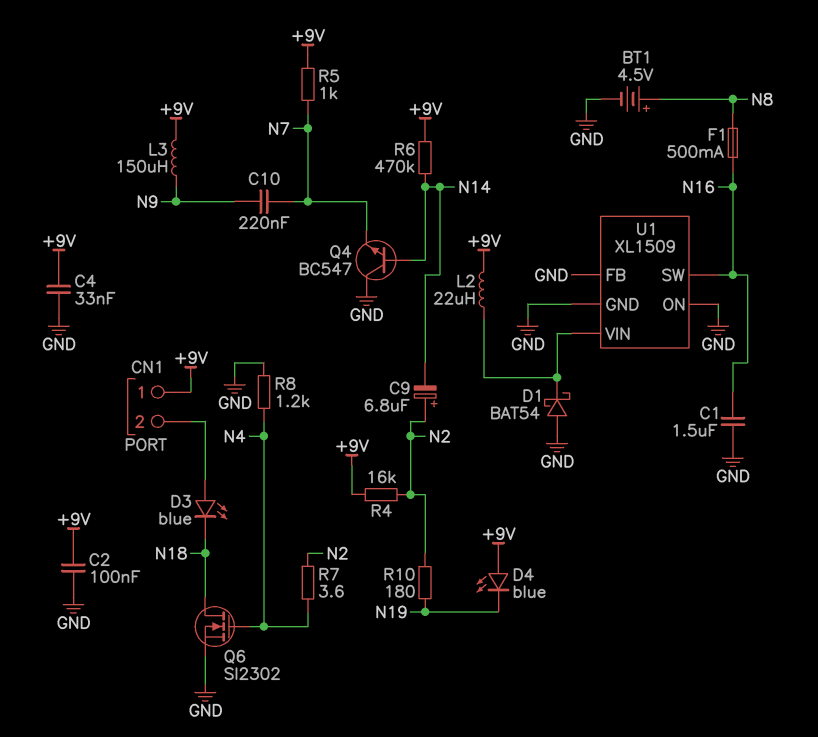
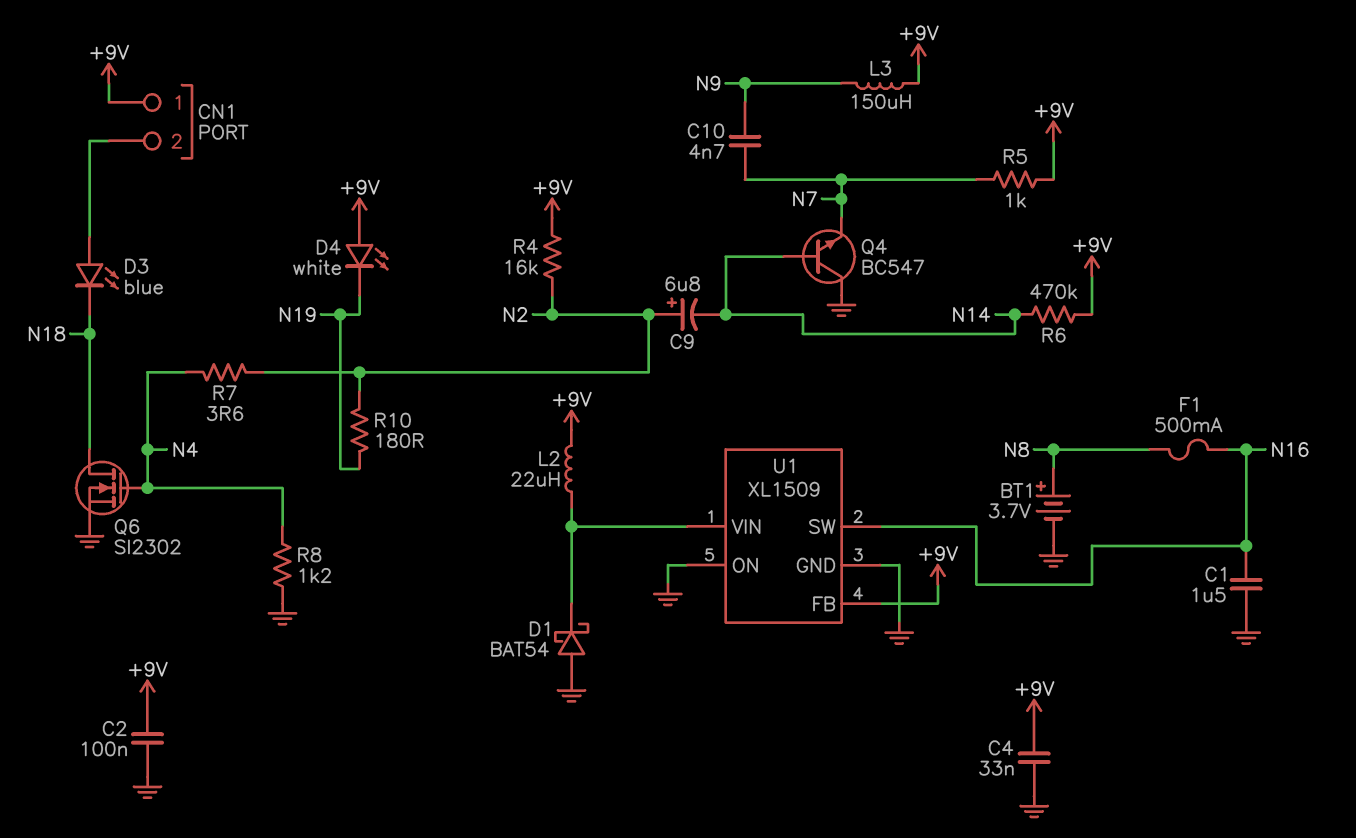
BT1: 4.5V (plus N8, minus GND) -> 3.7V (plus N8, minus GND)
C10: 220nF (N7, N9) -> 4.7nF (N7, N9)
D4: LED blue (A +9V, K N19) -> LED white (A +9V, K N19)
U1 pin FB: GND -> +9V

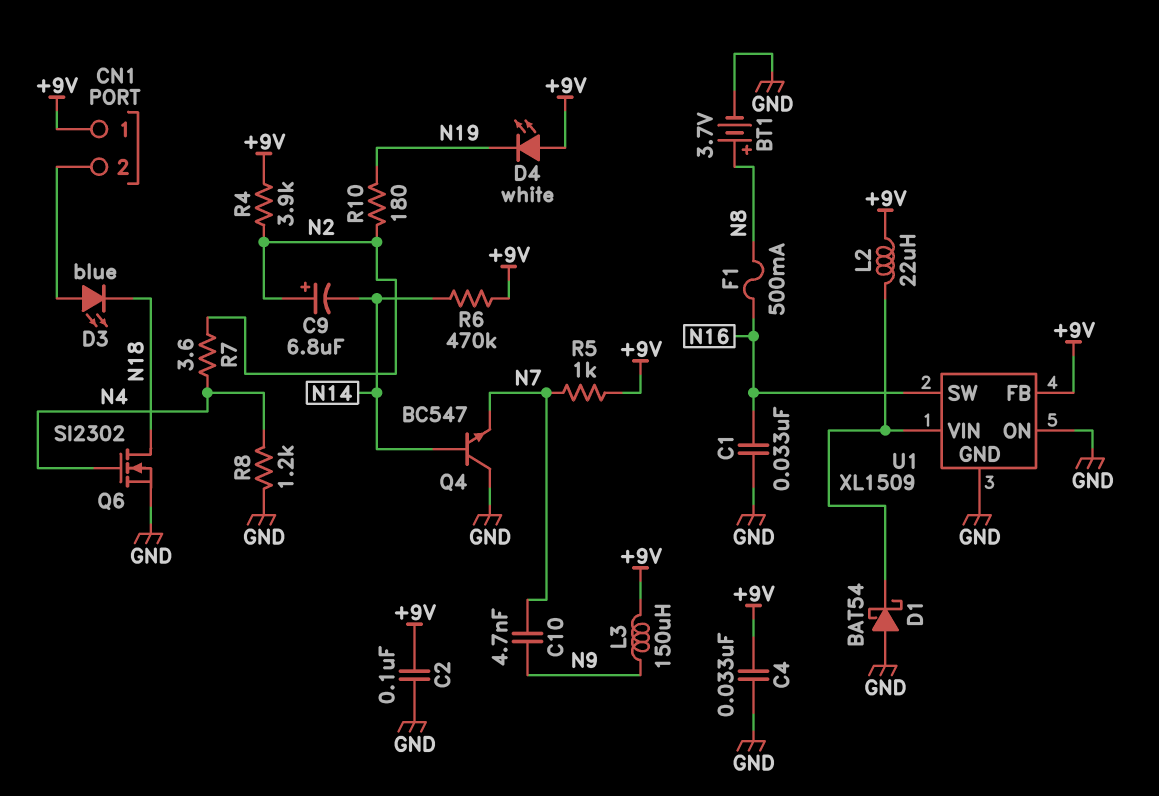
C1: 1.5uF (GND, N16) -> 33nF (GND, N16)
R4: 16k (+9V, N2) -> 3.9k (+9V, N2)

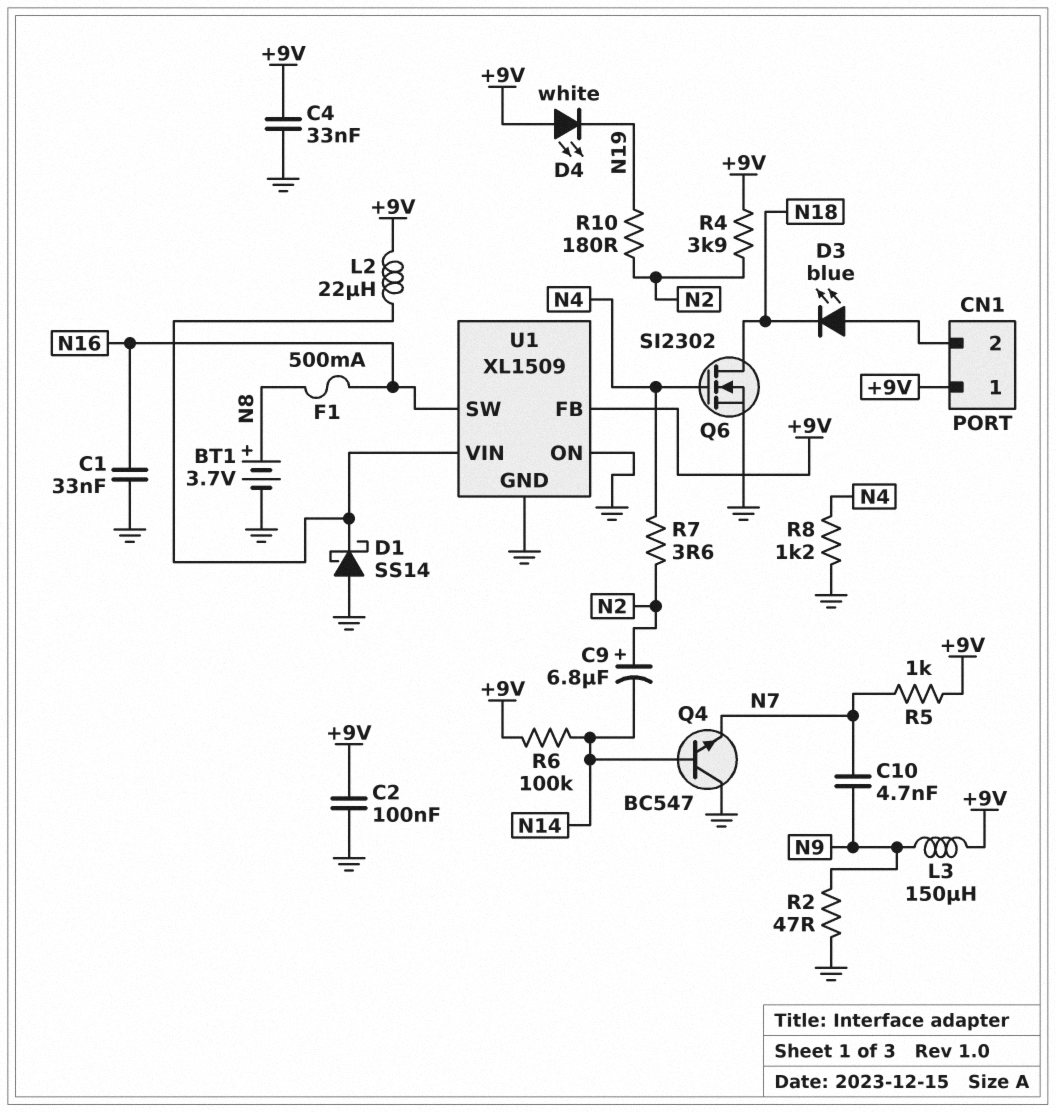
D1: schottky BAT54 (A GND, K U1/VIN) -> schottky SS14 (A GND, K U1/VIN)
R2: none -> 47 (GND, N9)
R6: 470k (+9V, N14) -> 100k (+9V, N14)

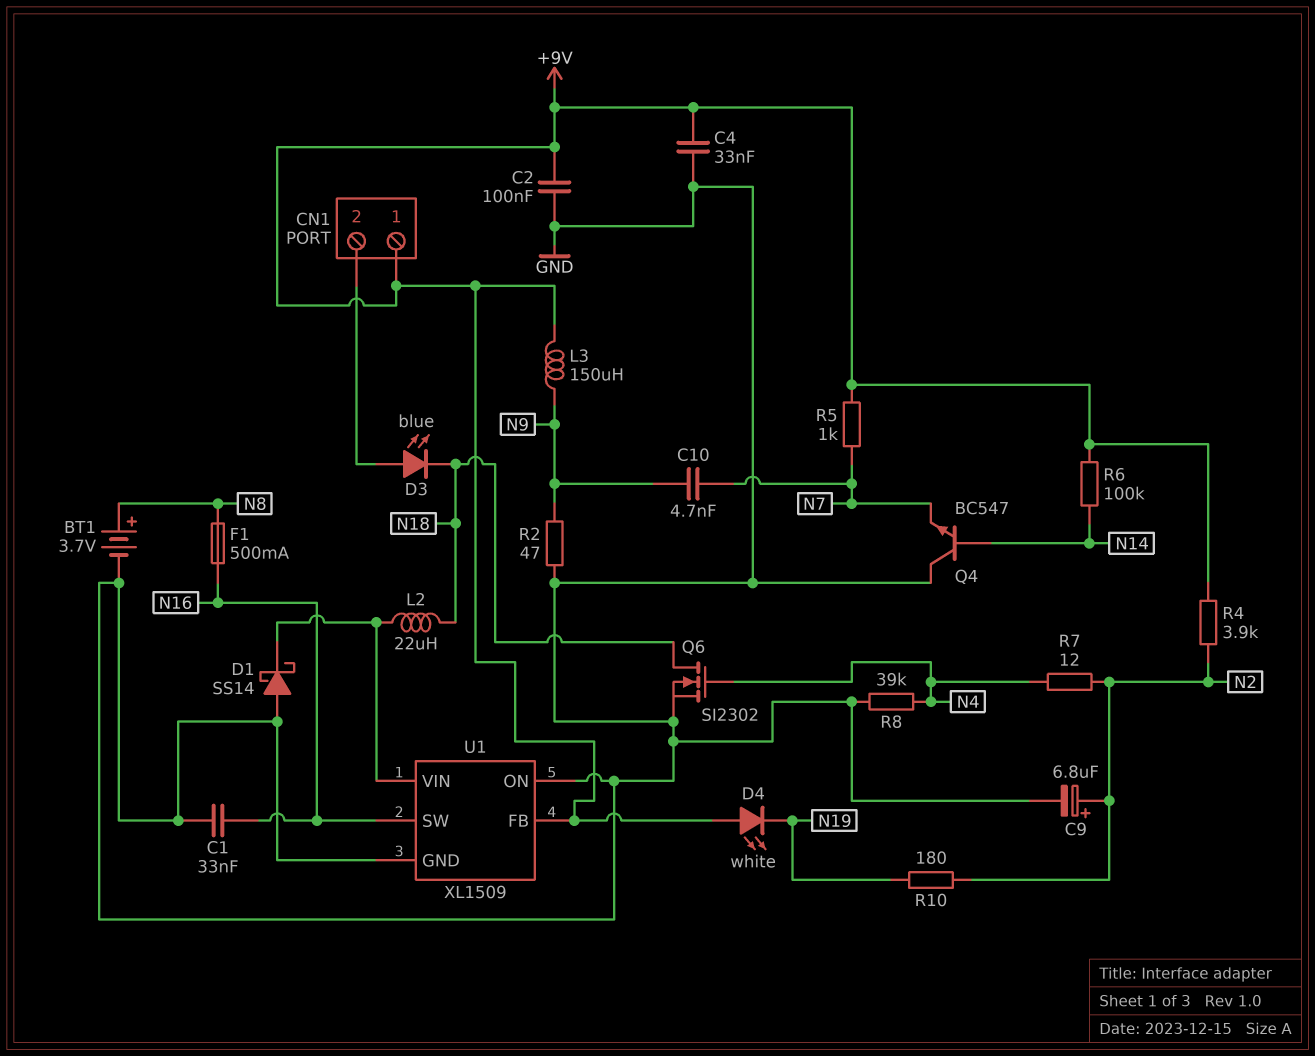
C9: 6.8uF (plus N2, minus N14) -> 6.8uF (plus N2, minus GND)
L2: 22uH (+9V, U1/VIN) -> 22uH (N18, U1/VIN)
R7: 3.6 (N2, N4) -> 12 (N2, N4)
R8: 1.2k (GND, N4) -> 39k (GND, N4)

